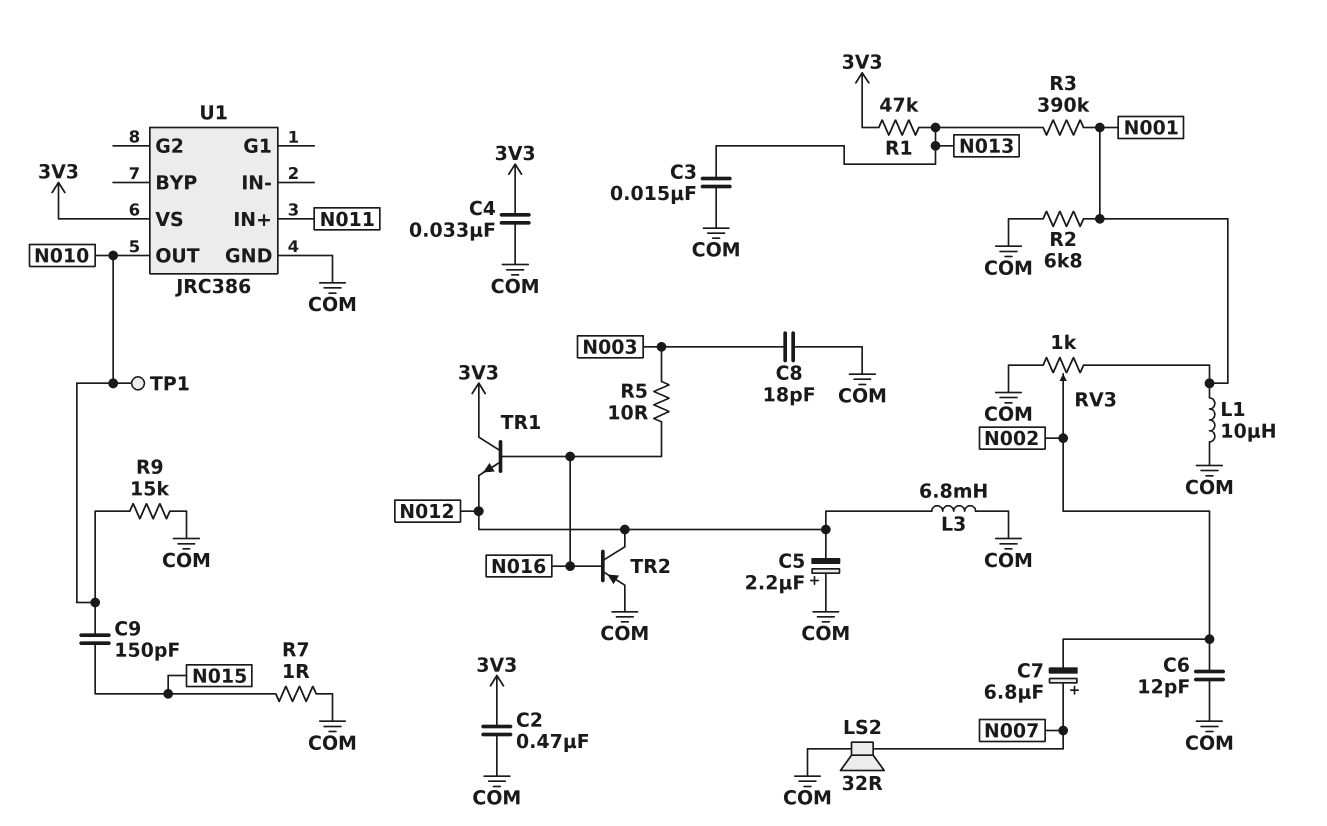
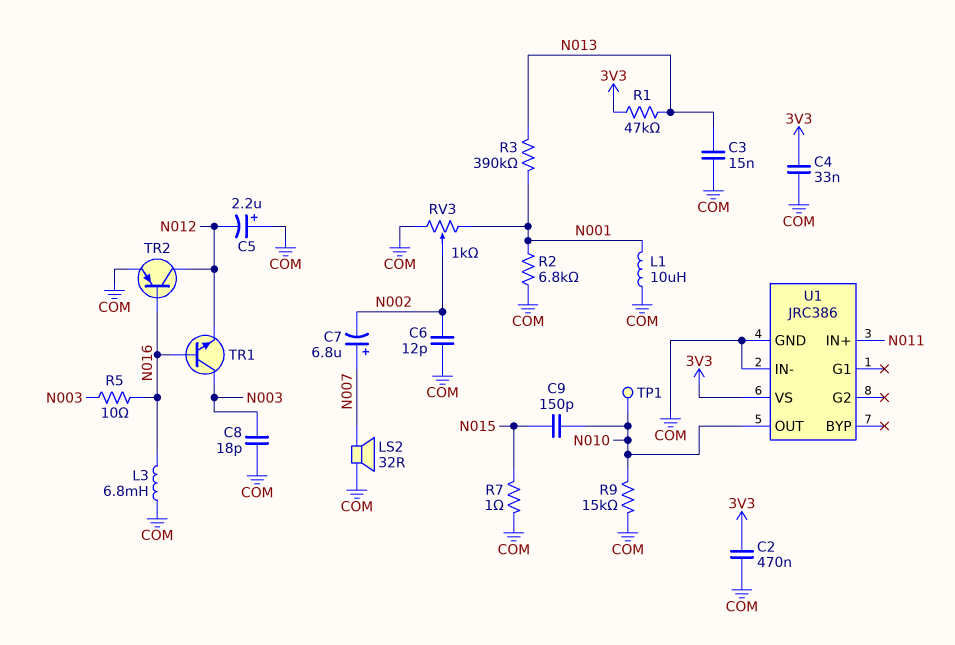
L3: 6.8mH (COM, N012) -> 6.8mH (COM, N016)
TR1: NPN (B N016, C 3V3, E N012) -> NPN (B N016, C N003, E N012)
U1 pin IN-: none -> COM

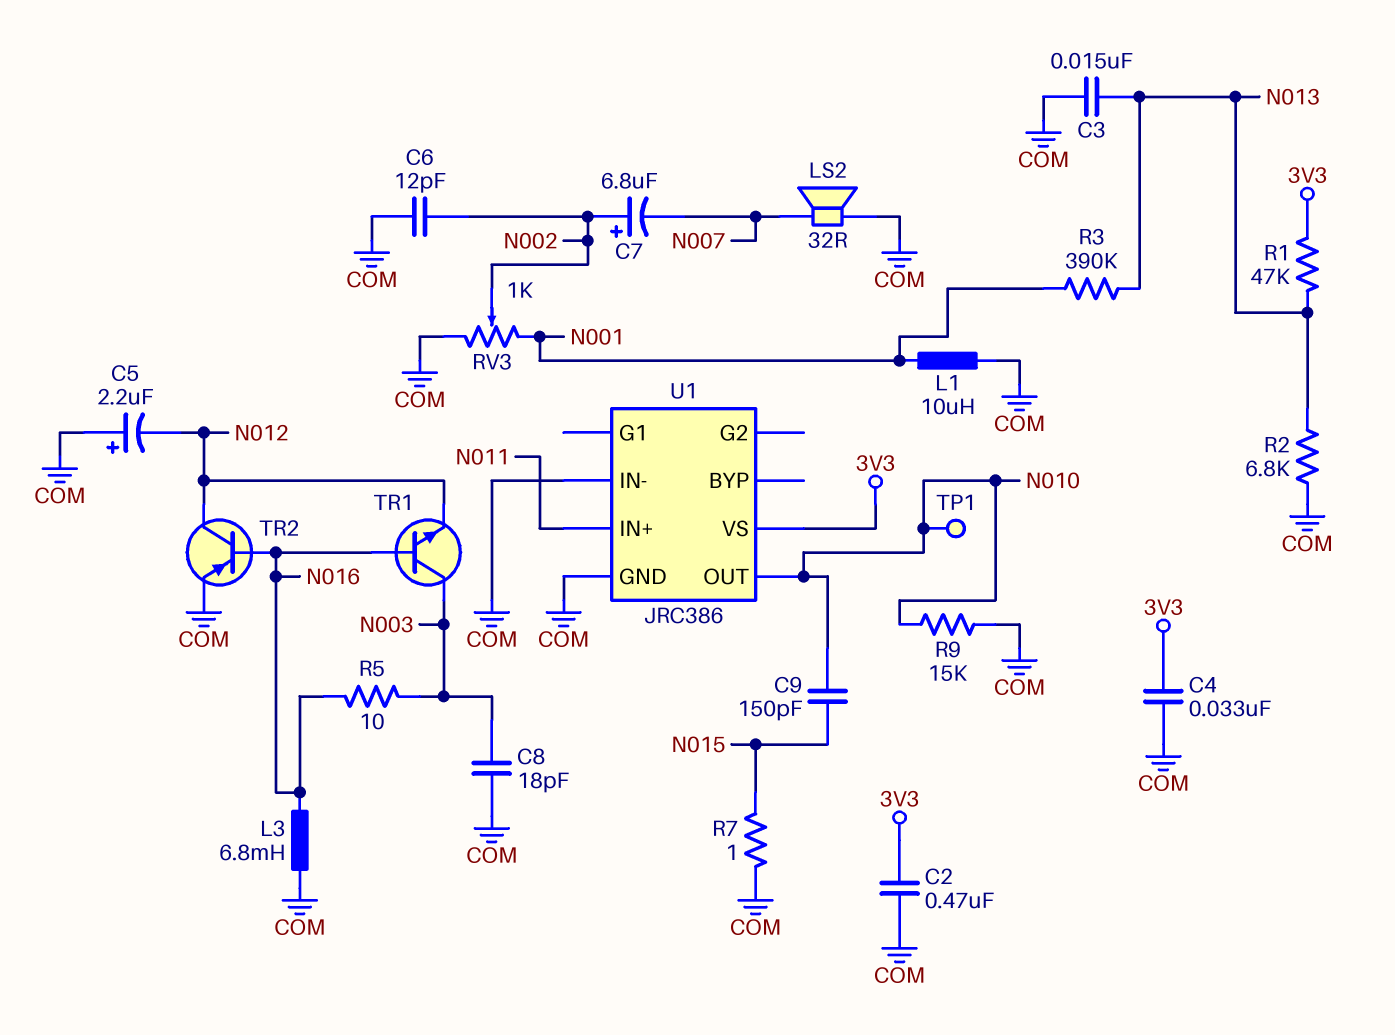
C7: 6.8uF (plus N007, minus N002) -> 6.8uF (plus N002, minus N007)
R2: 6.8k (COM, N001) -> 6.8k (COM, N013)

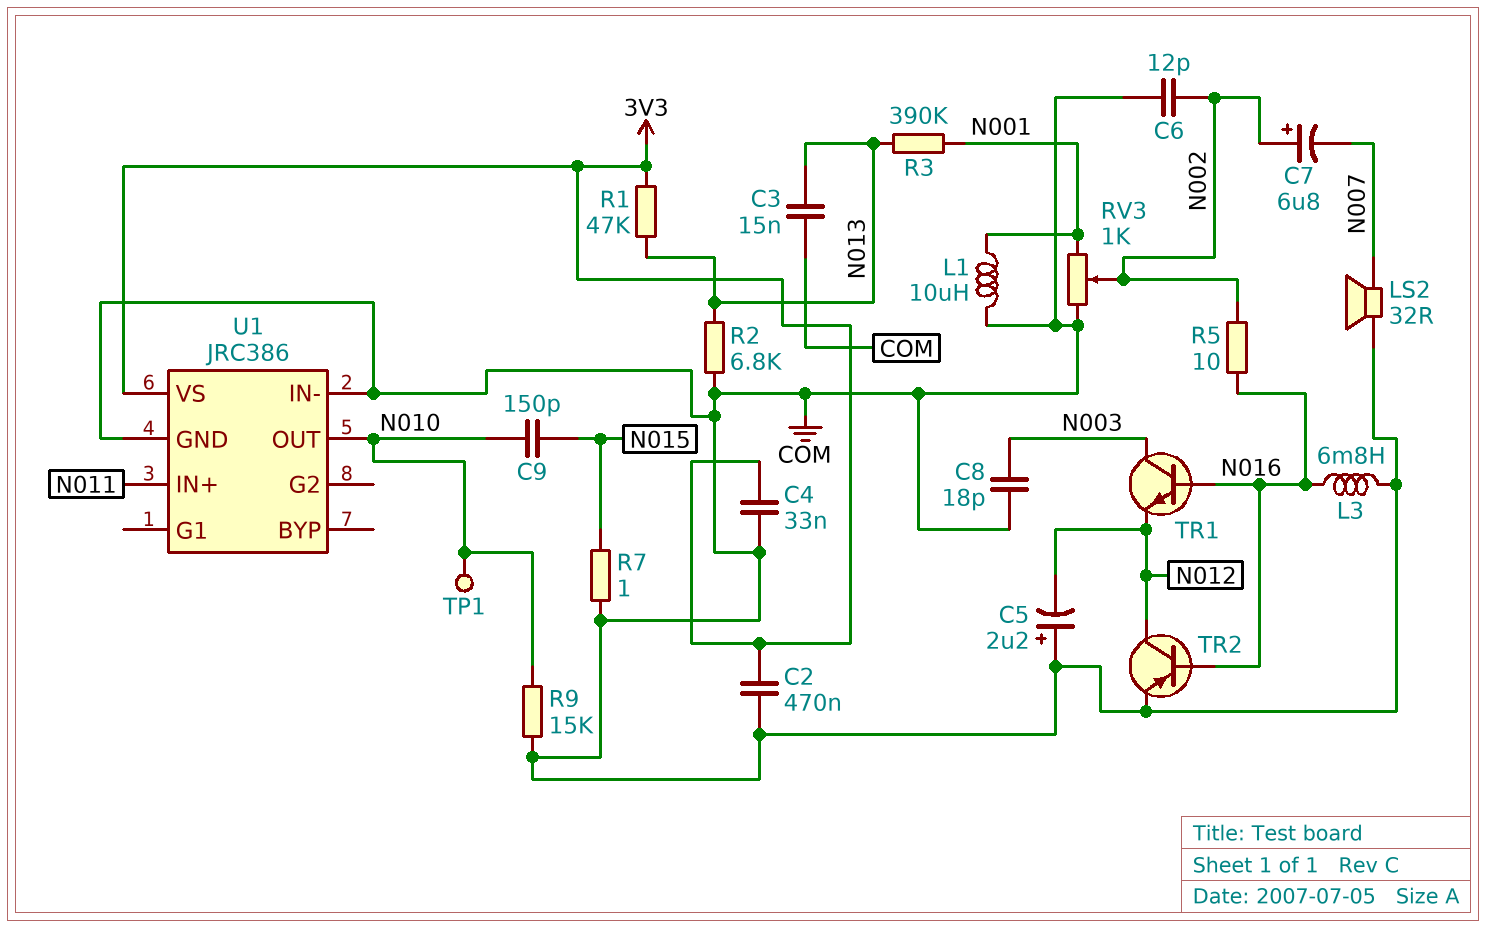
R5: 10 (N003, N016) -> 10 (N002, N016)

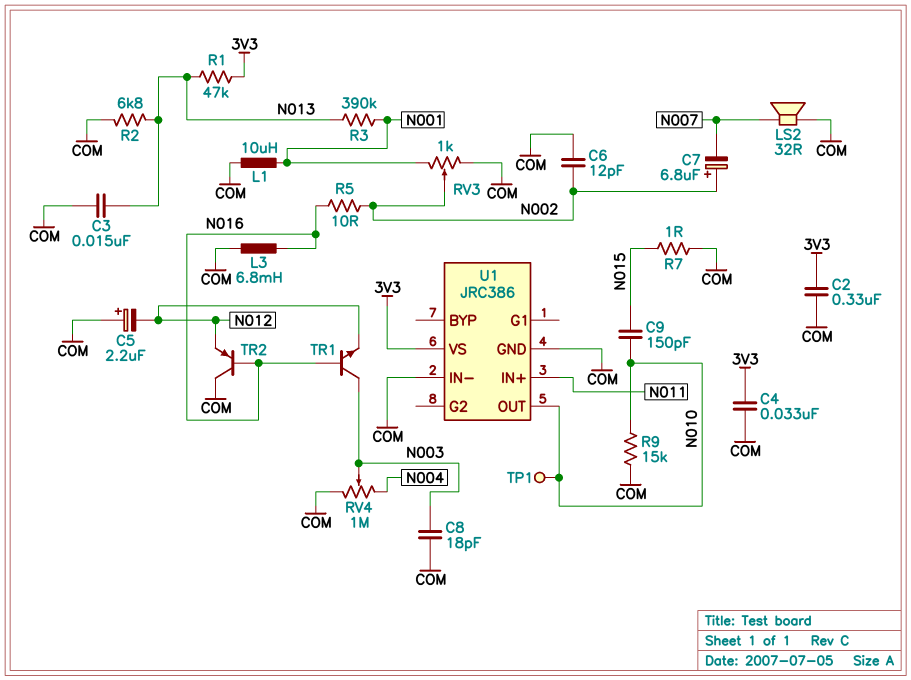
C2: 470nF (3V3, COM) -> 330nF (3V3, COM)
RV4: none -> 1M (COM, N004, wiper N003)
TR2: PNP (B N016, C N012, E COM) -> PNP (B N016, C COM, E N012)

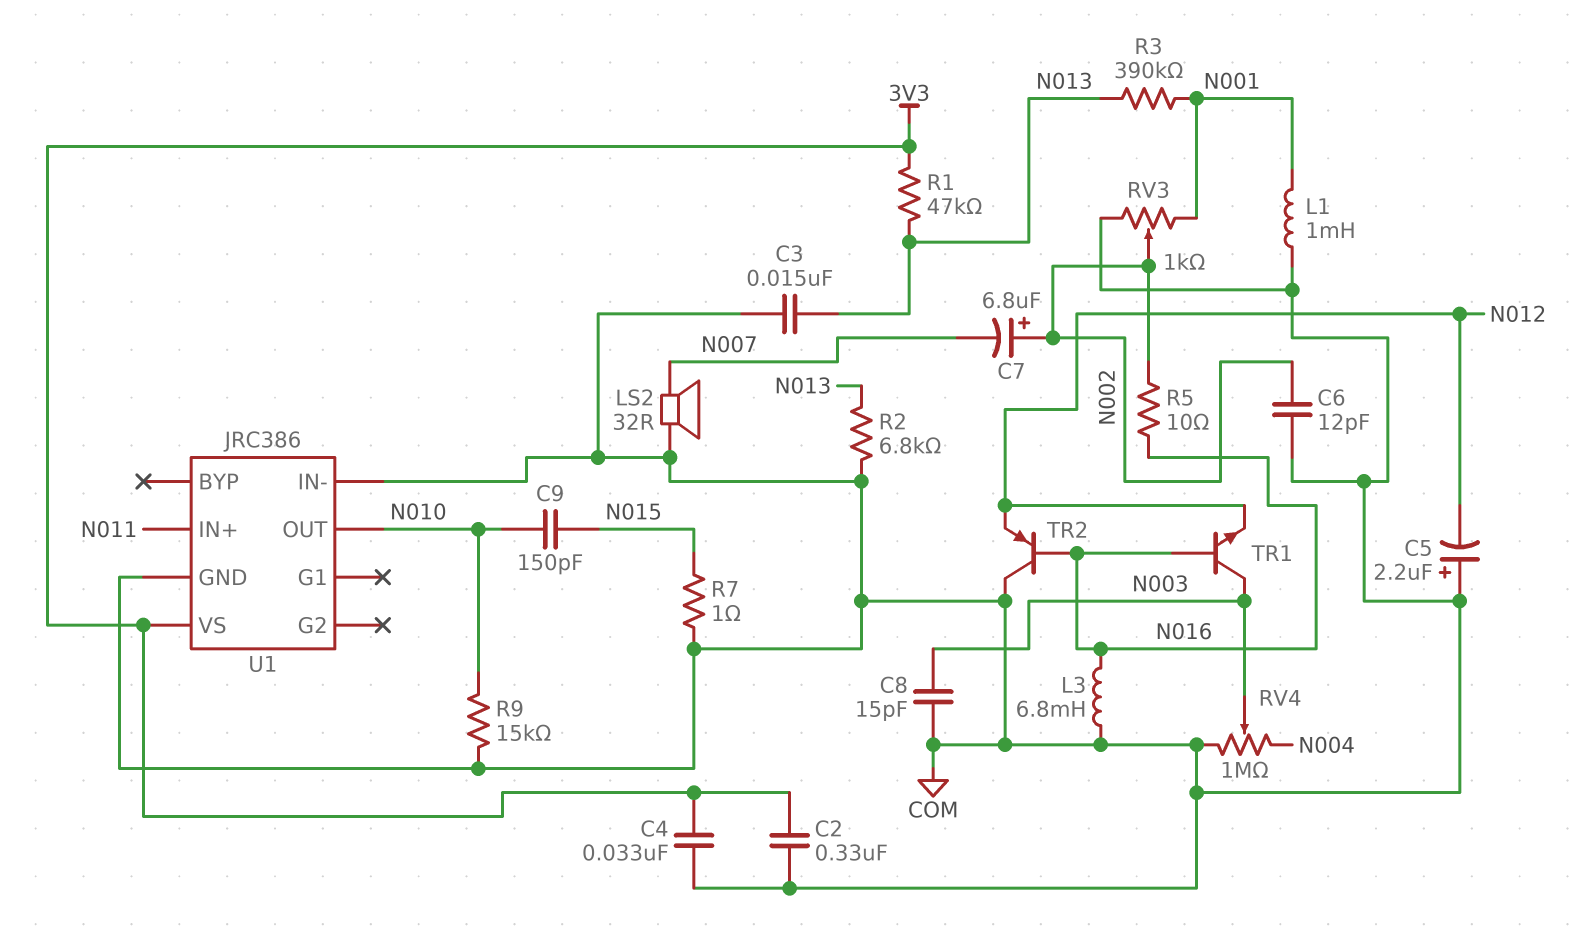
C8: 18pF (COM, N003) -> 15pF (COM, N003)
L1: 10uH (COM, N001) -> 1mH (COM, N001)
TP1: test point (N010) -> none

